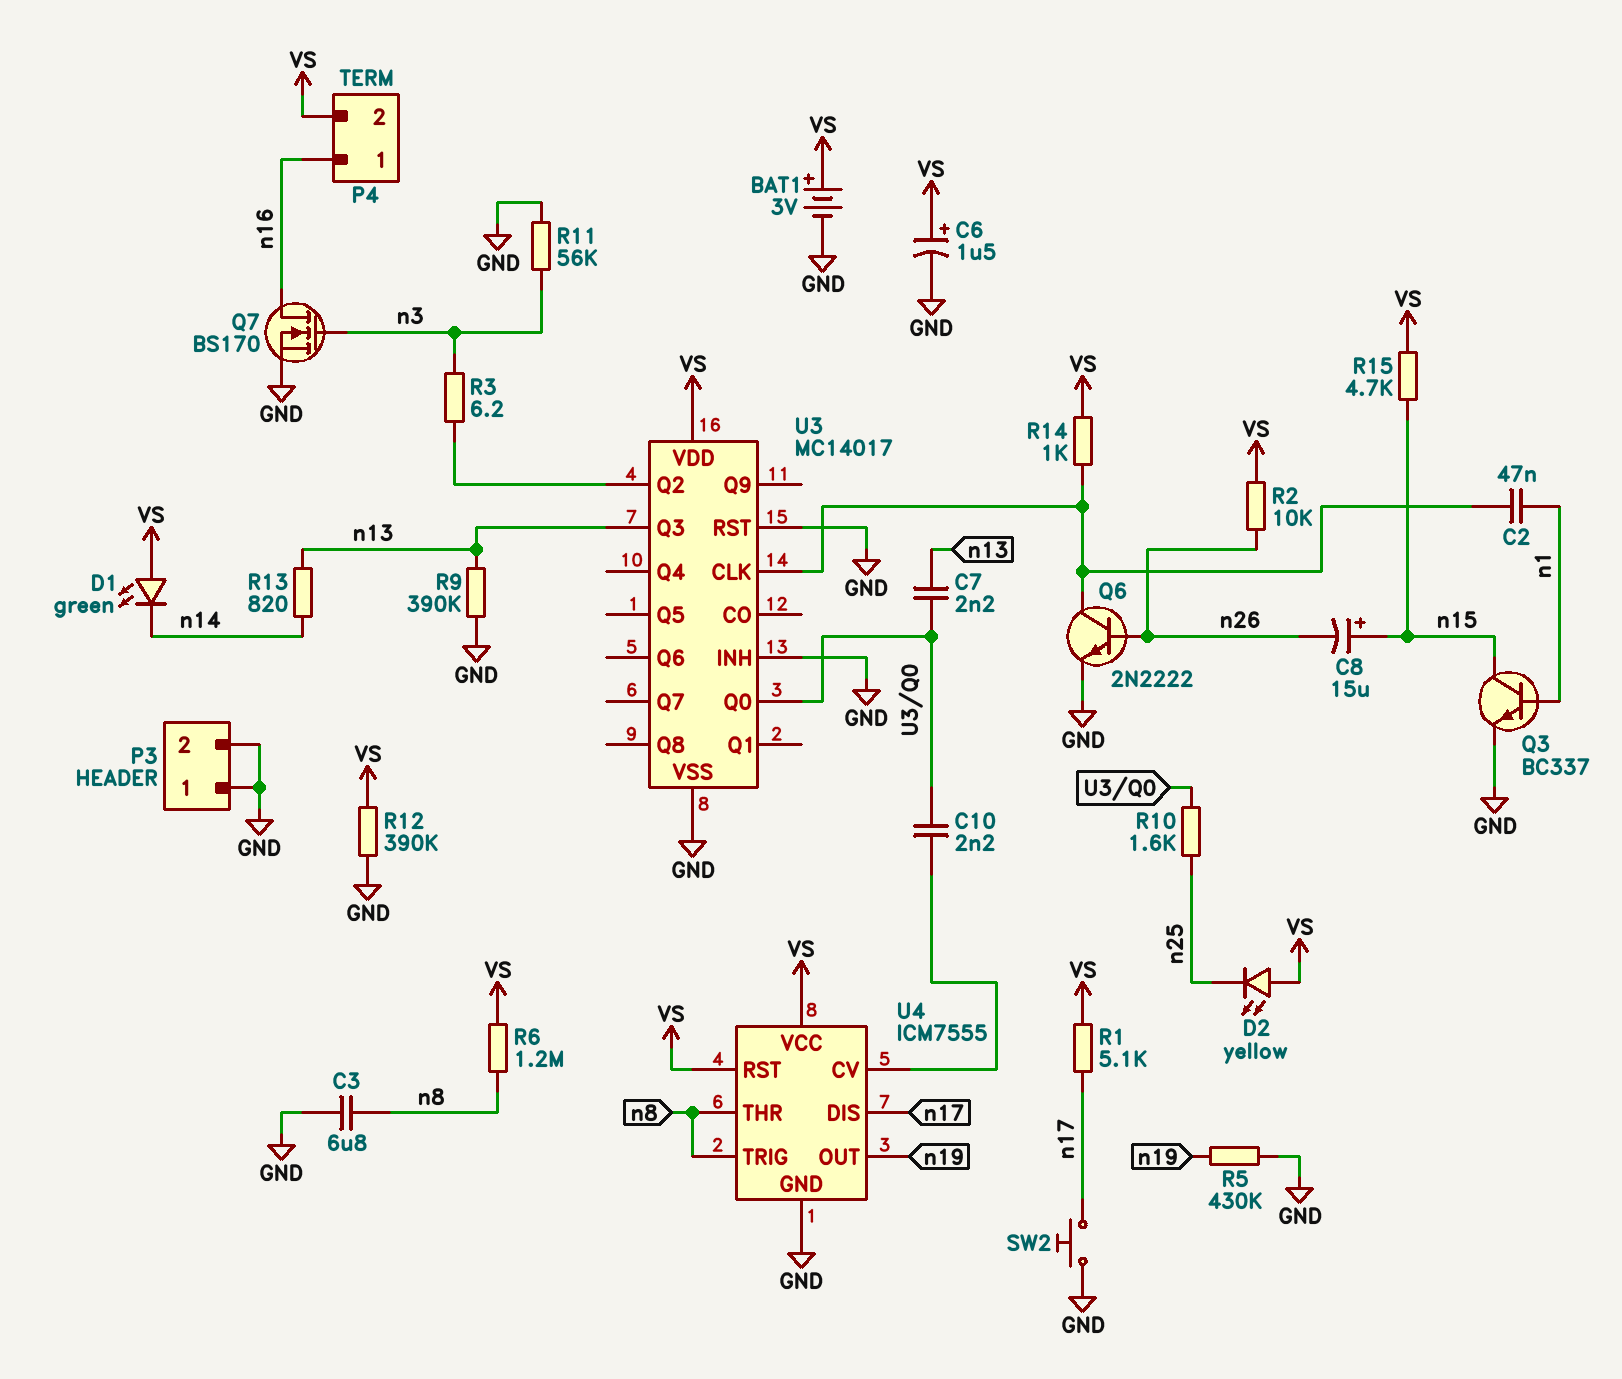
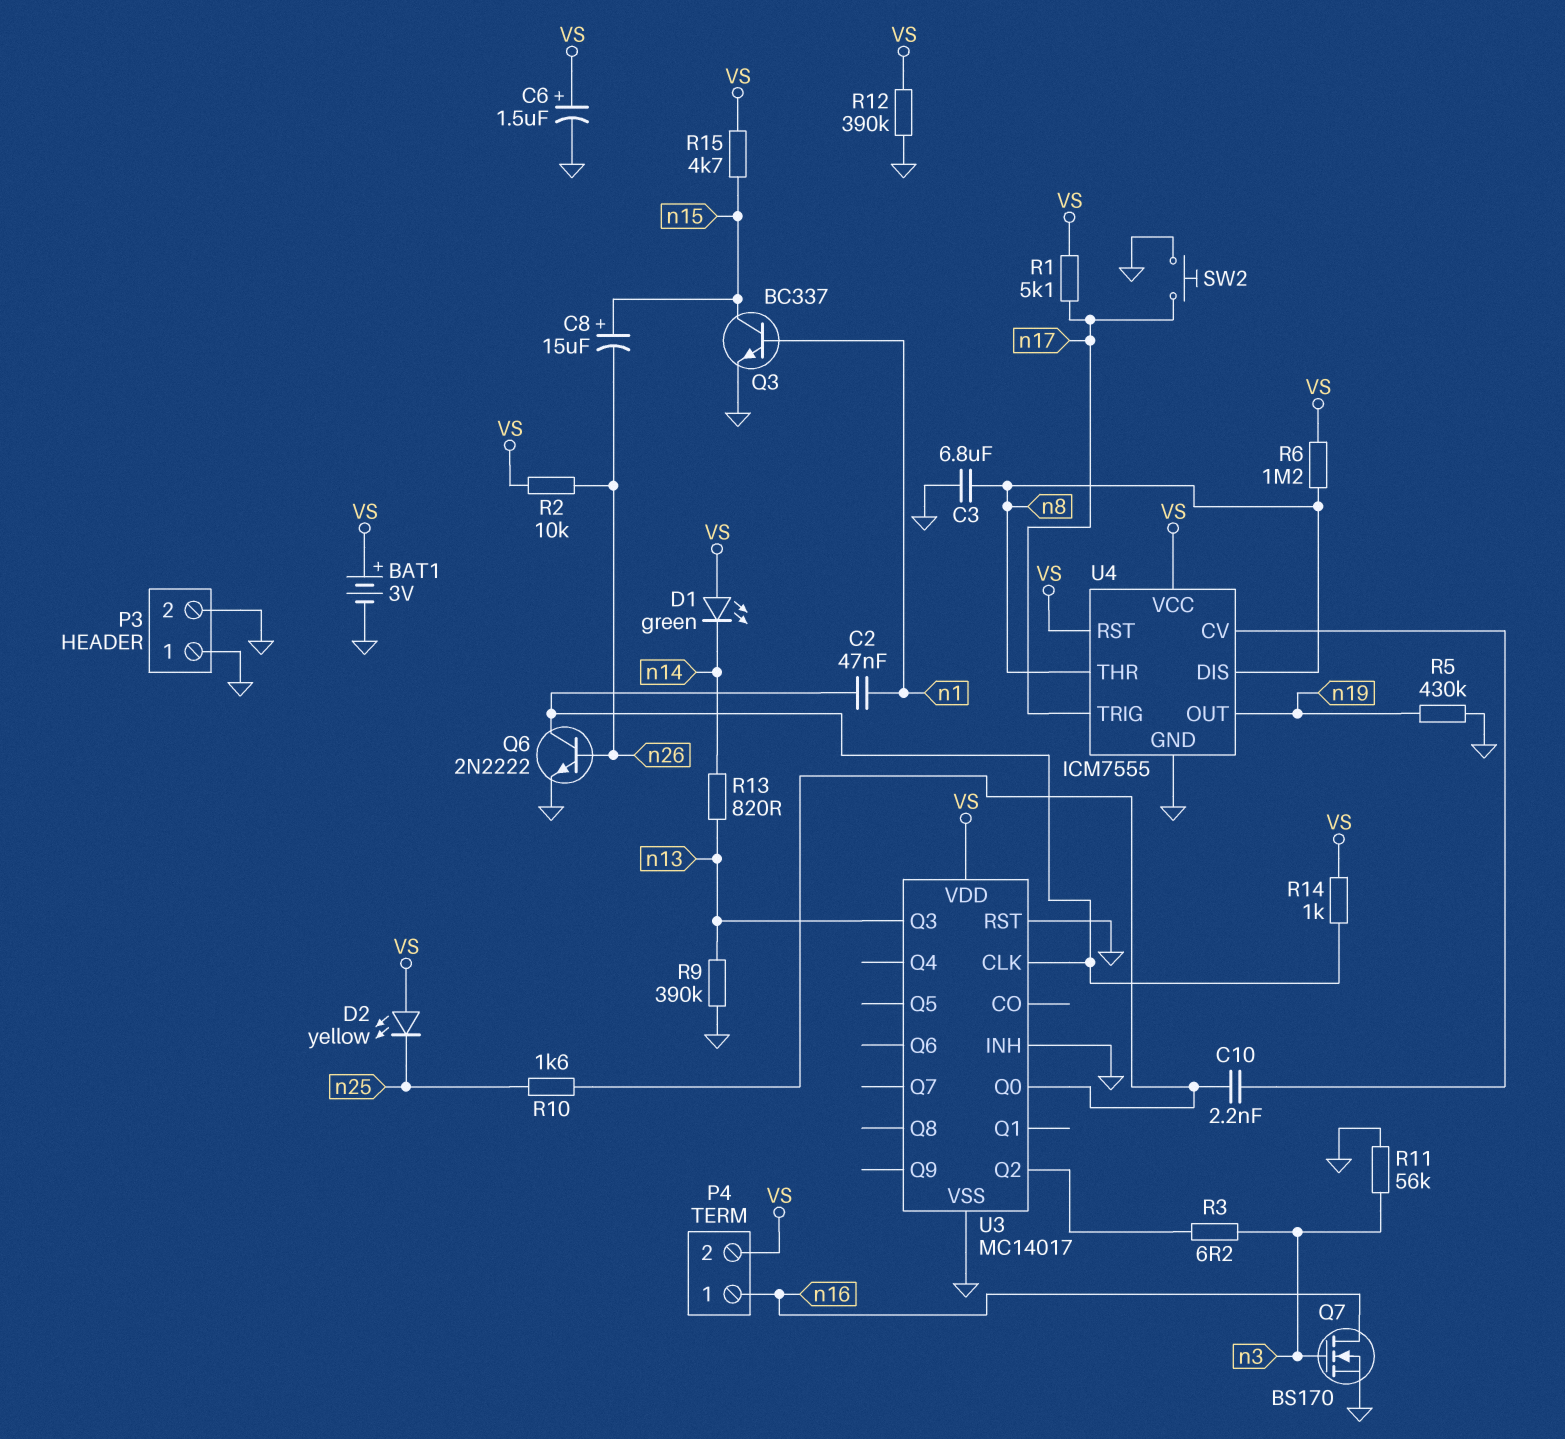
C7: 2.2nF (U3/Q0, n13) -> none
U4 pin DIS: n17 -> n8
U4 pin TRIG: n8 -> n17

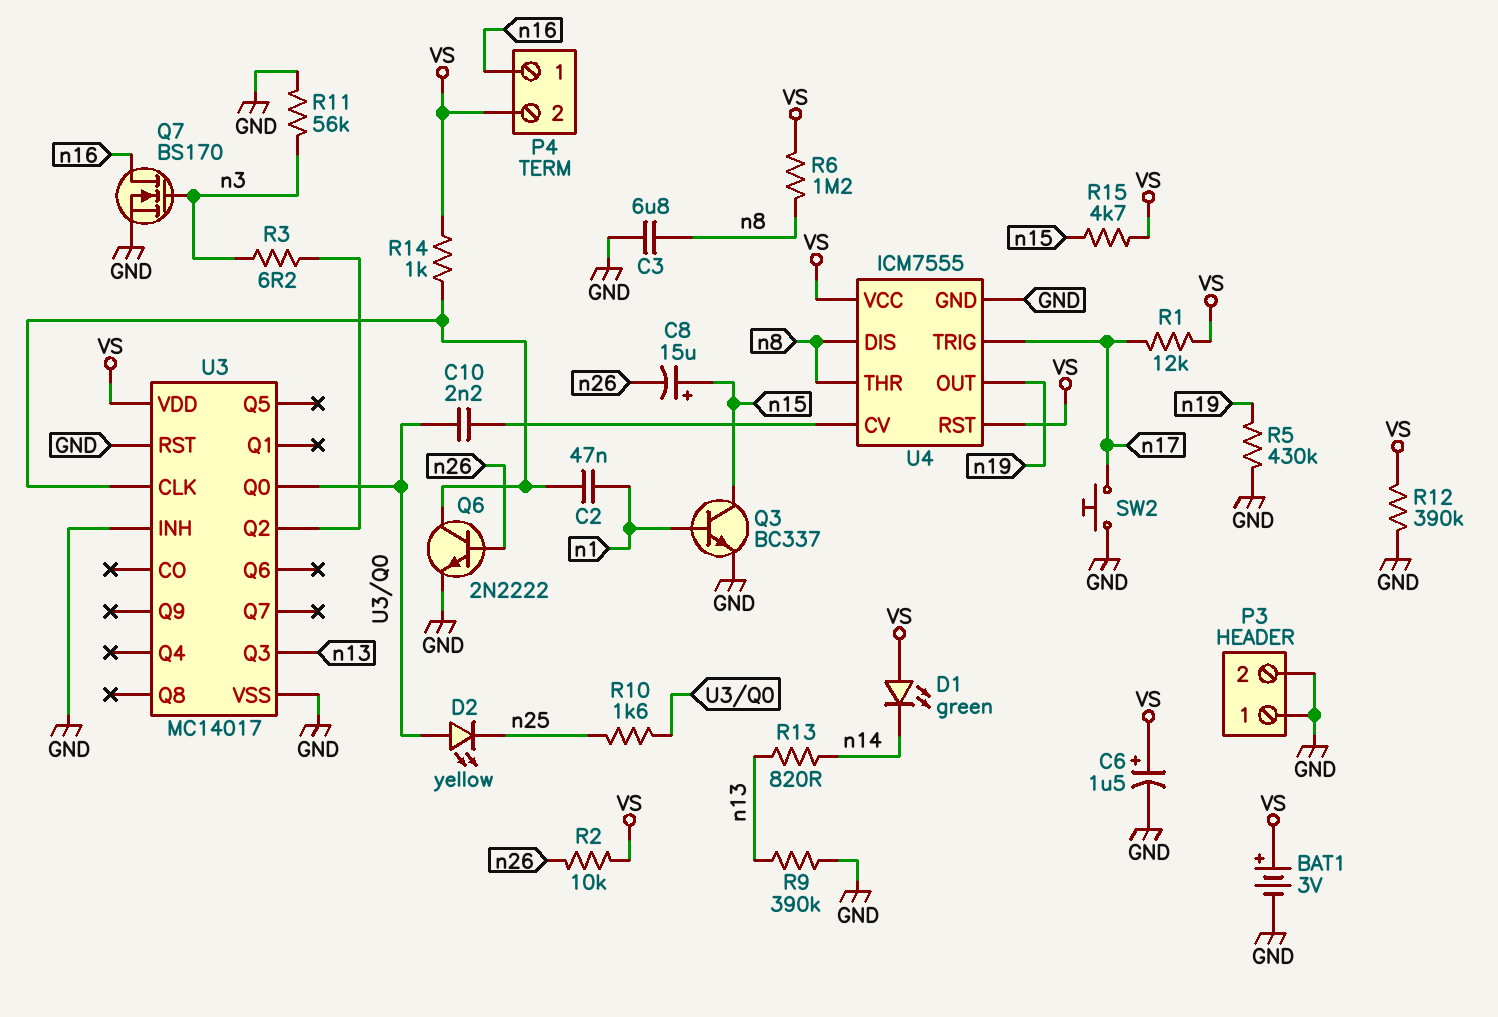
D2: LED yellow (A VS, K n25) -> LED yellow (A U3/Q0, K n25)
R1: 5.1k (VS, n17) -> 12k (VS, n17)

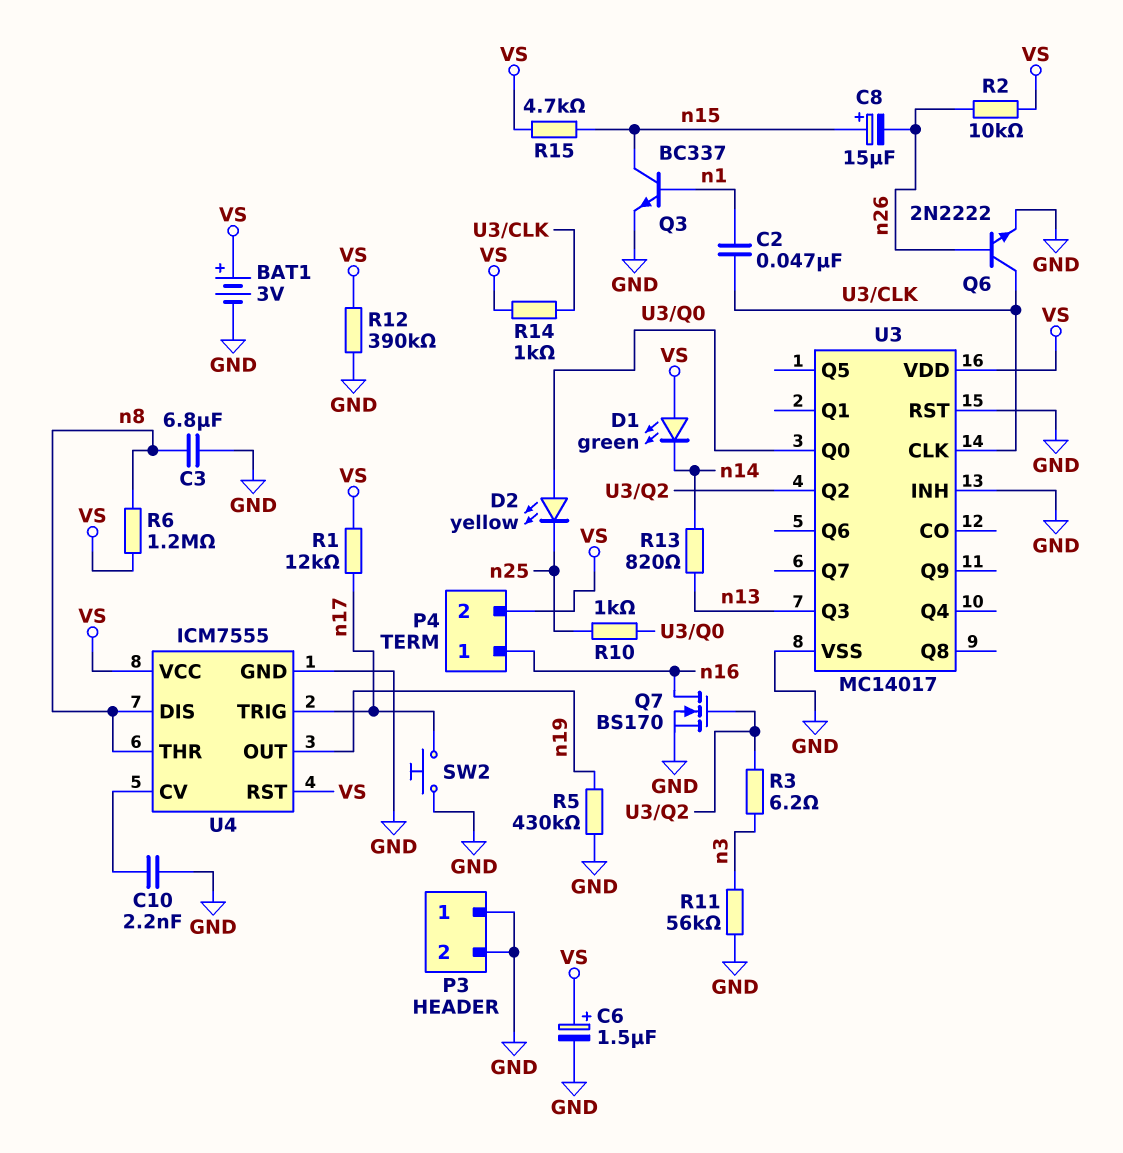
C10: 2.2nF (U3/Q0, U4/CV) -> 2.2nF (GND, U4/CV)
Q7: NMOS BS170 (G n3, D n16, S GND) -> NMOS BS170 (G U3/Q2, D n16, S GND)
R9: 390k (GND, n13) -> none
R10: 1.6k (U3/Q0, n25) -> 1k (U3/Q0, n25)

